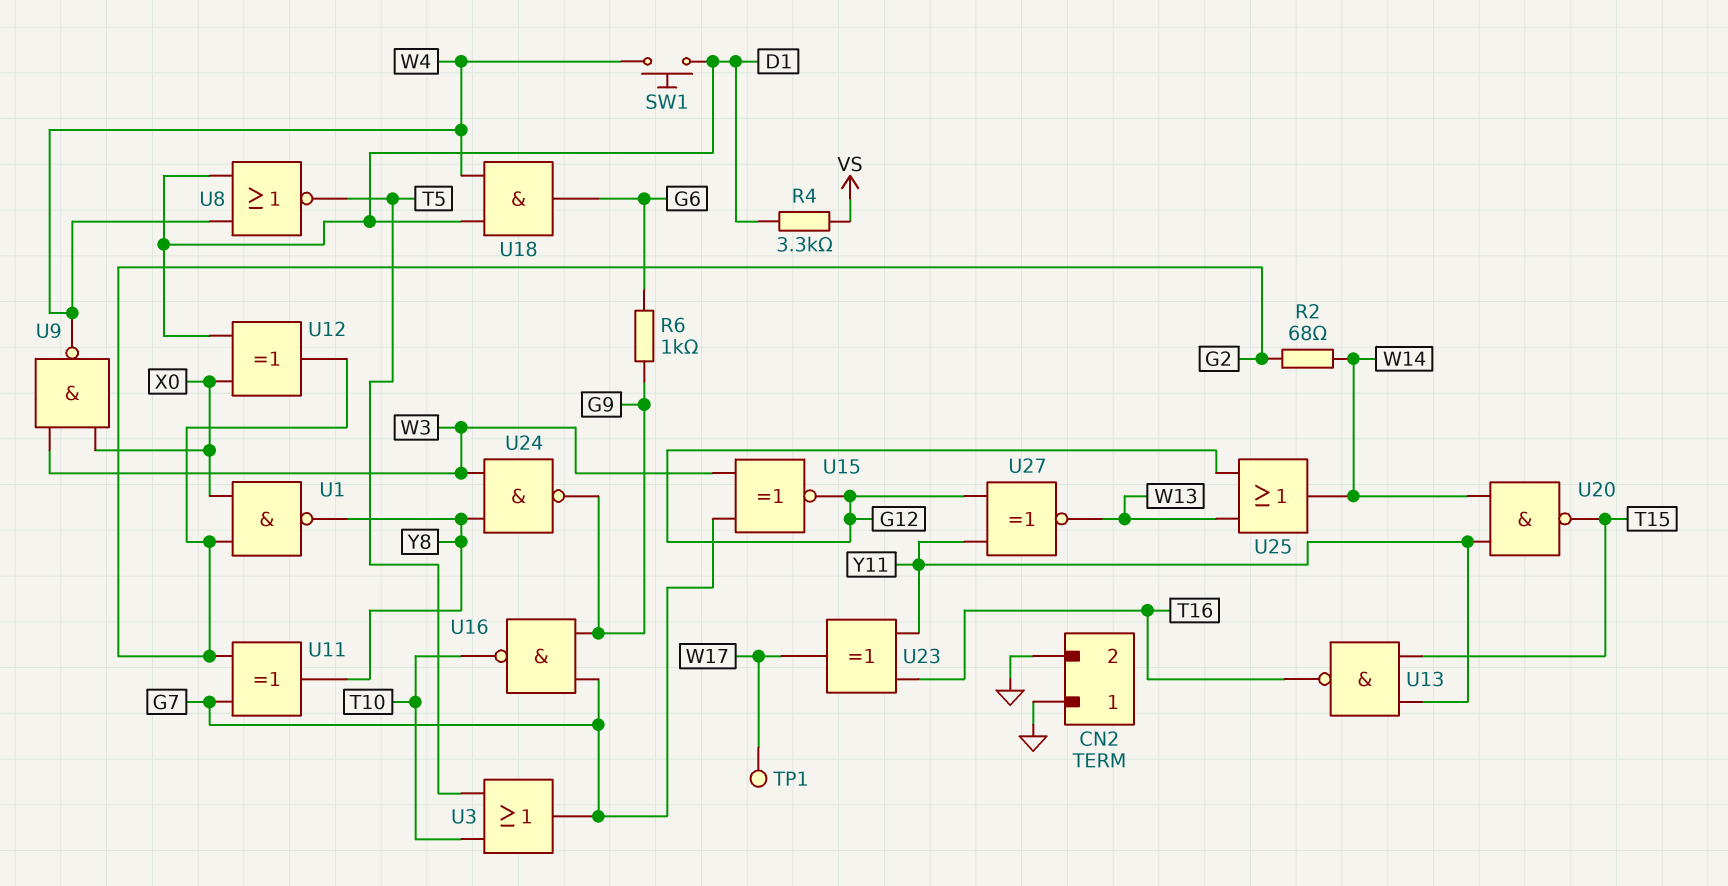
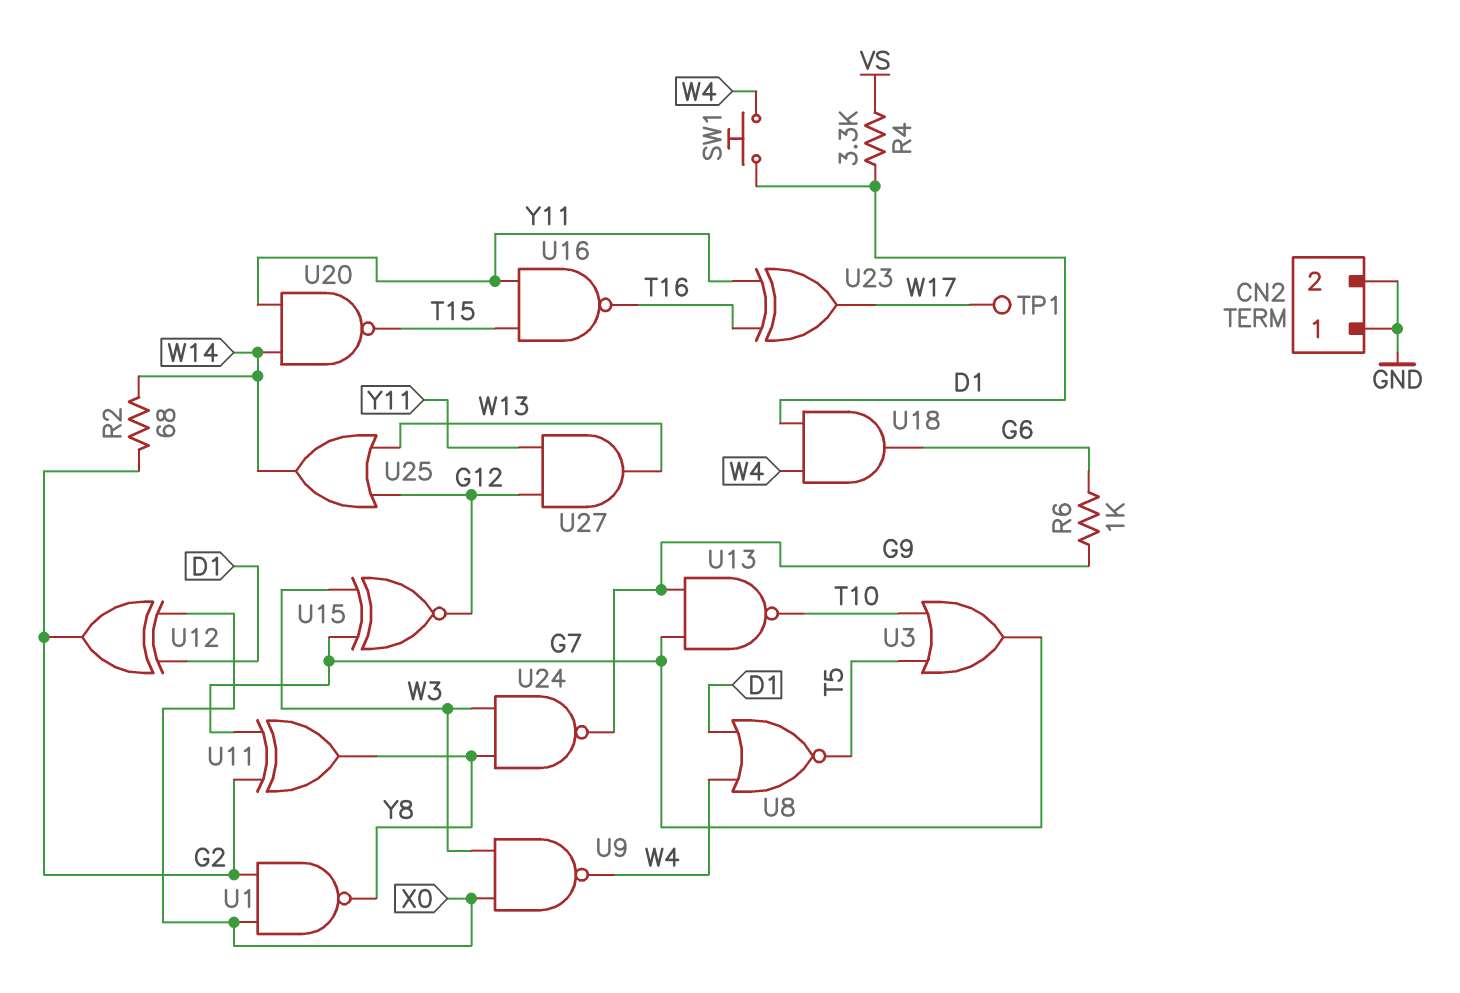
U13: NAND (in T15, in Y11, out T16) -> NAND (in G7, in G9, out T10)
U16: NAND (in G7, in G9, out T10) -> NAND (in T15, in Y11, out T16)
U27: XNOR (in G12, in Y11, out W13) -> AND (in G12, in Y11, out W13)

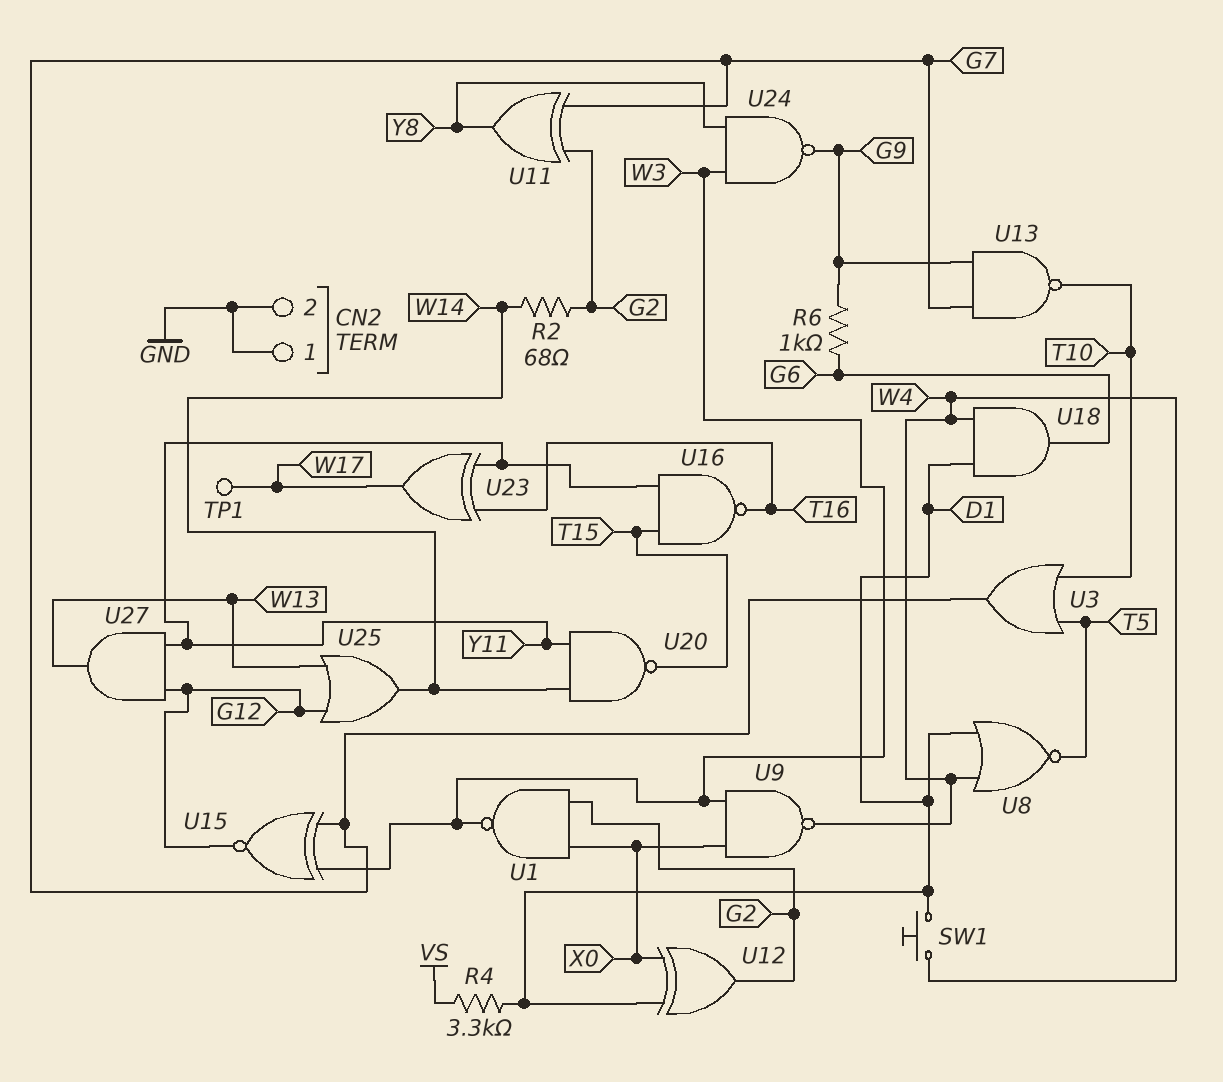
U1: NAND (in G2, in X0, out Y8) -> NAND (in G2, in X0, out W3)

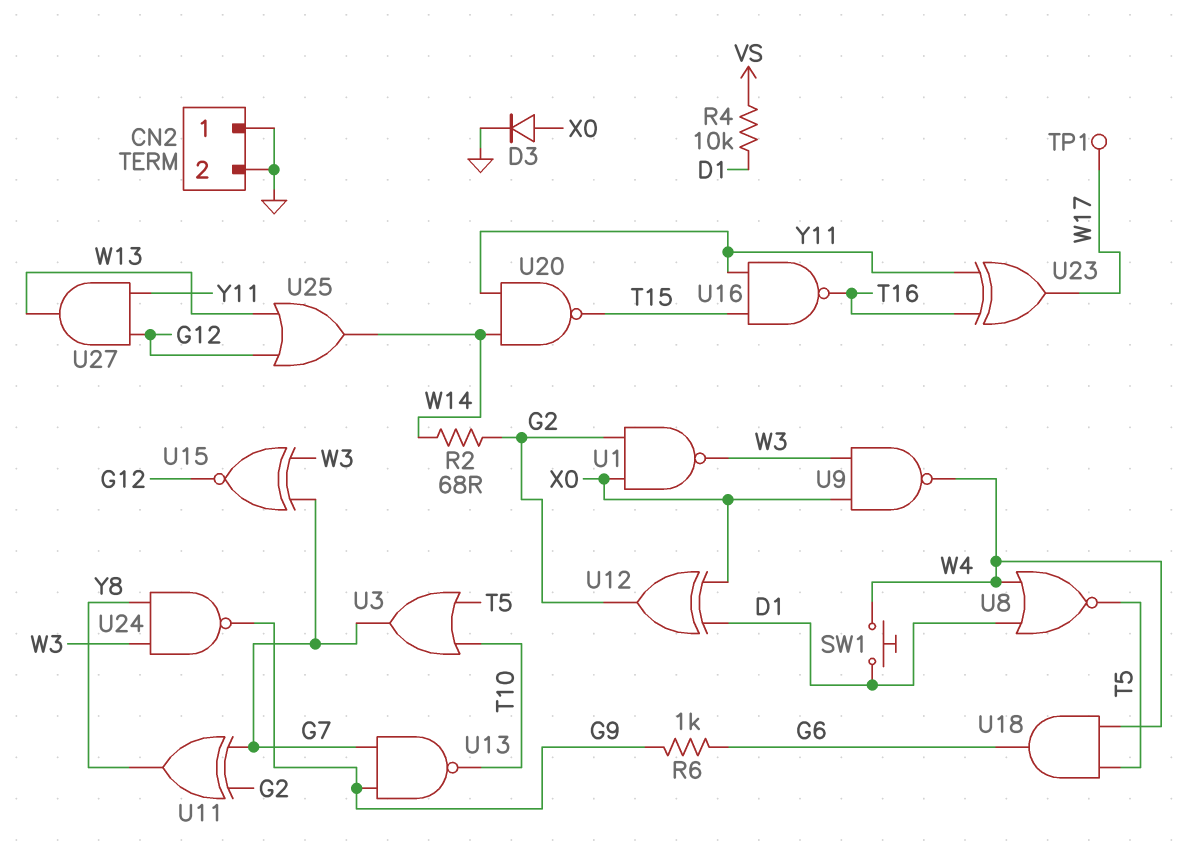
D3: none -> diode (A X0, K GND)
R4: 3.3k (D1, VS) -> 10k (D1, VS)
U18: AND (in D1, in W4, out G6) -> AND (in T5, in W4, out G6)

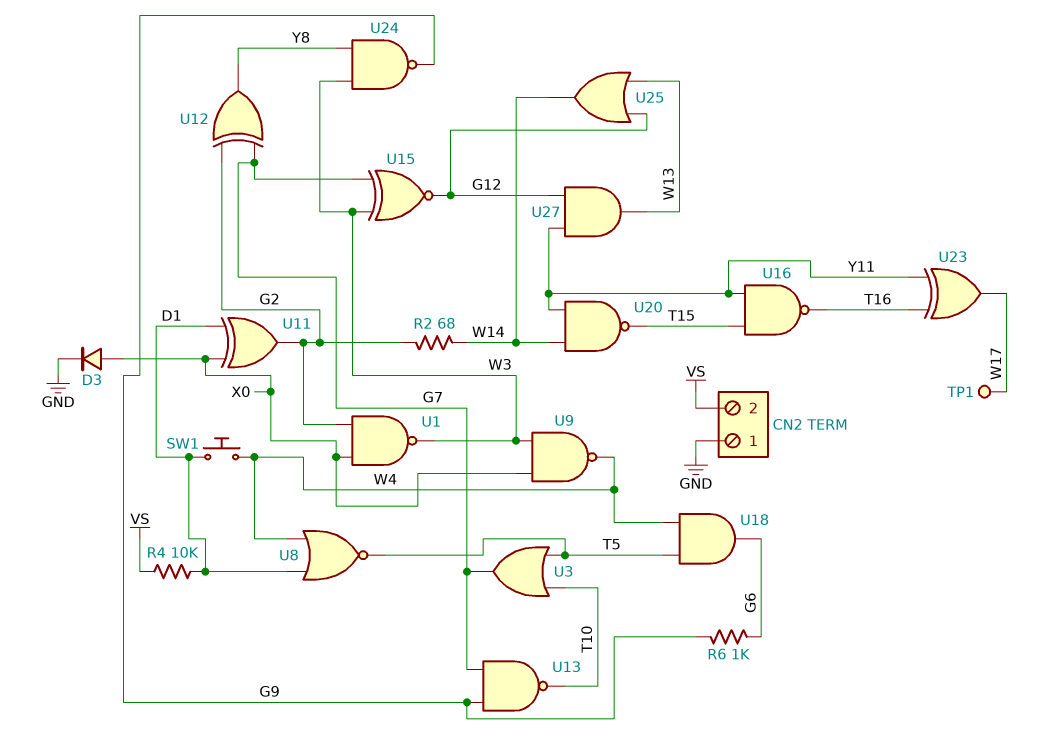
CN2 pin 2: GND -> VS
U11: XOR (in G2, in G7, out Y8) -> XOR (in D1, in X0, out G2)
U12: XOR (in D1, in X0, out G2) -> XOR (in G2, in G7, out Y8)

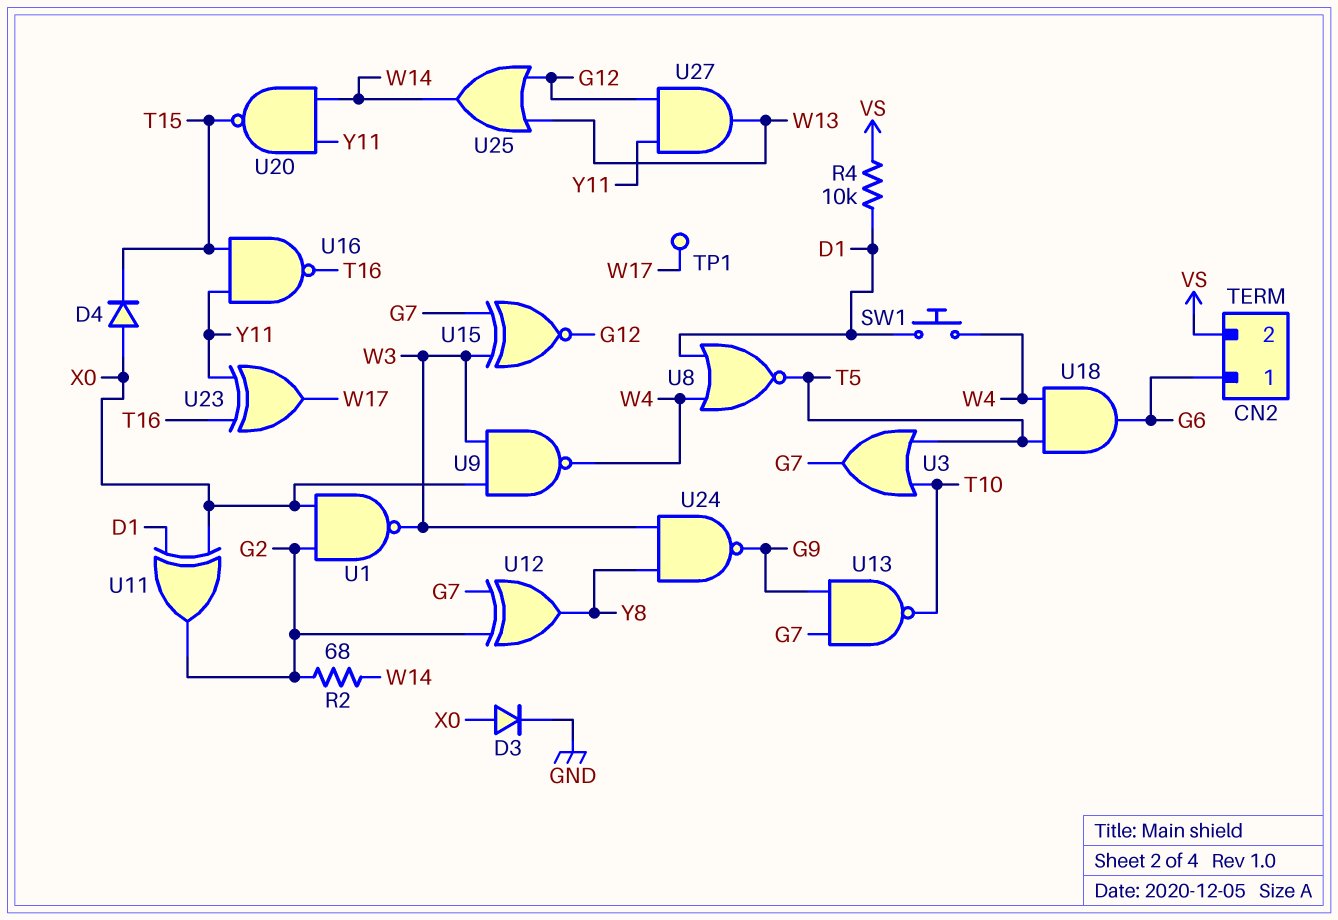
CN2 pin 1: GND -> G6
D4: none -> diode (A X0, K T15)
R6: 1k (G6, G9) -> none

